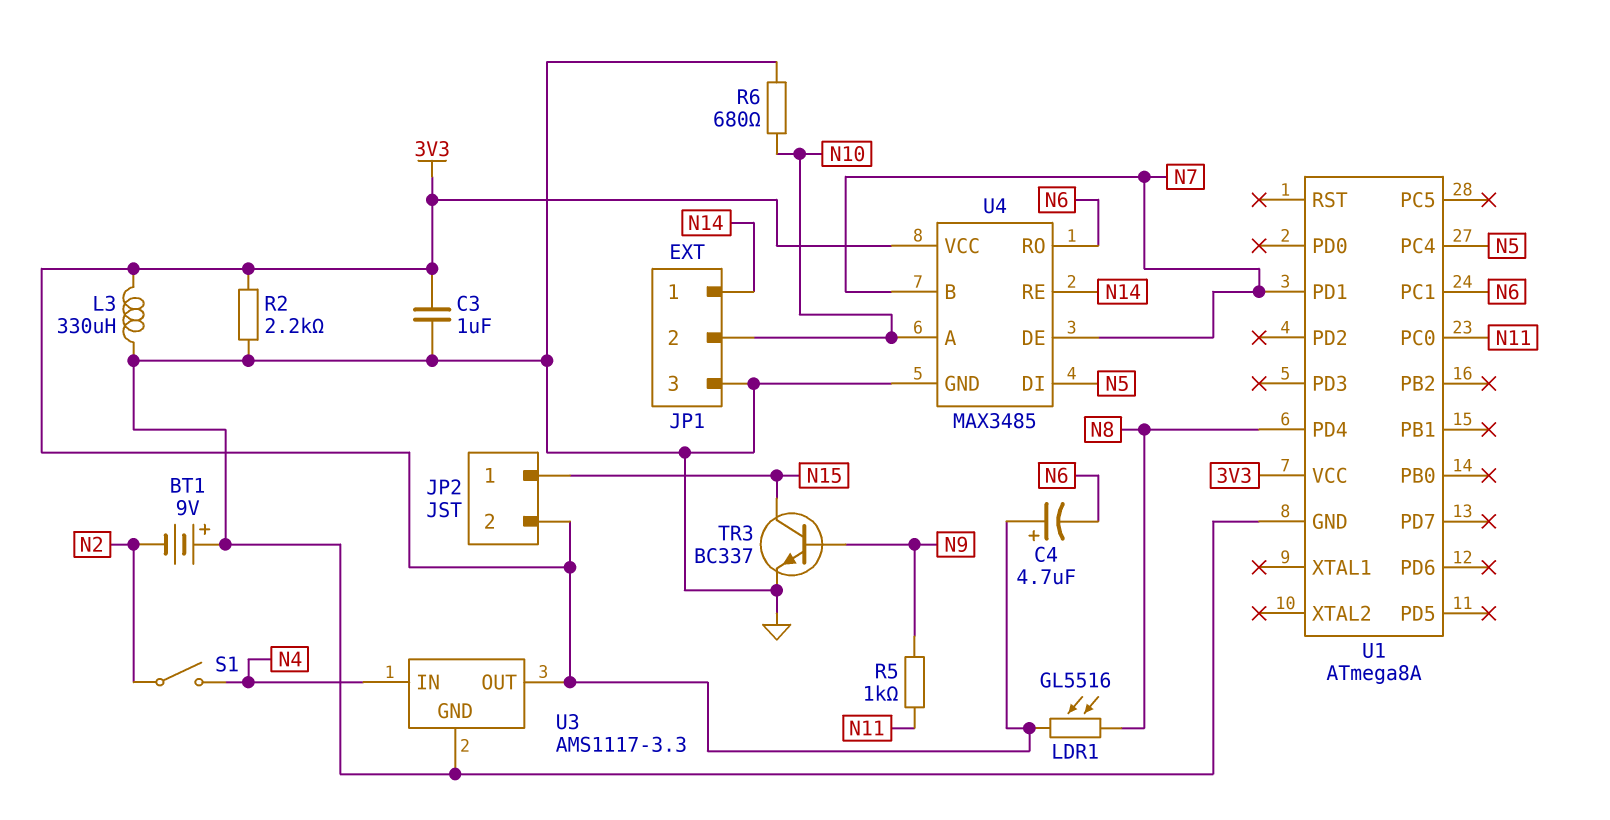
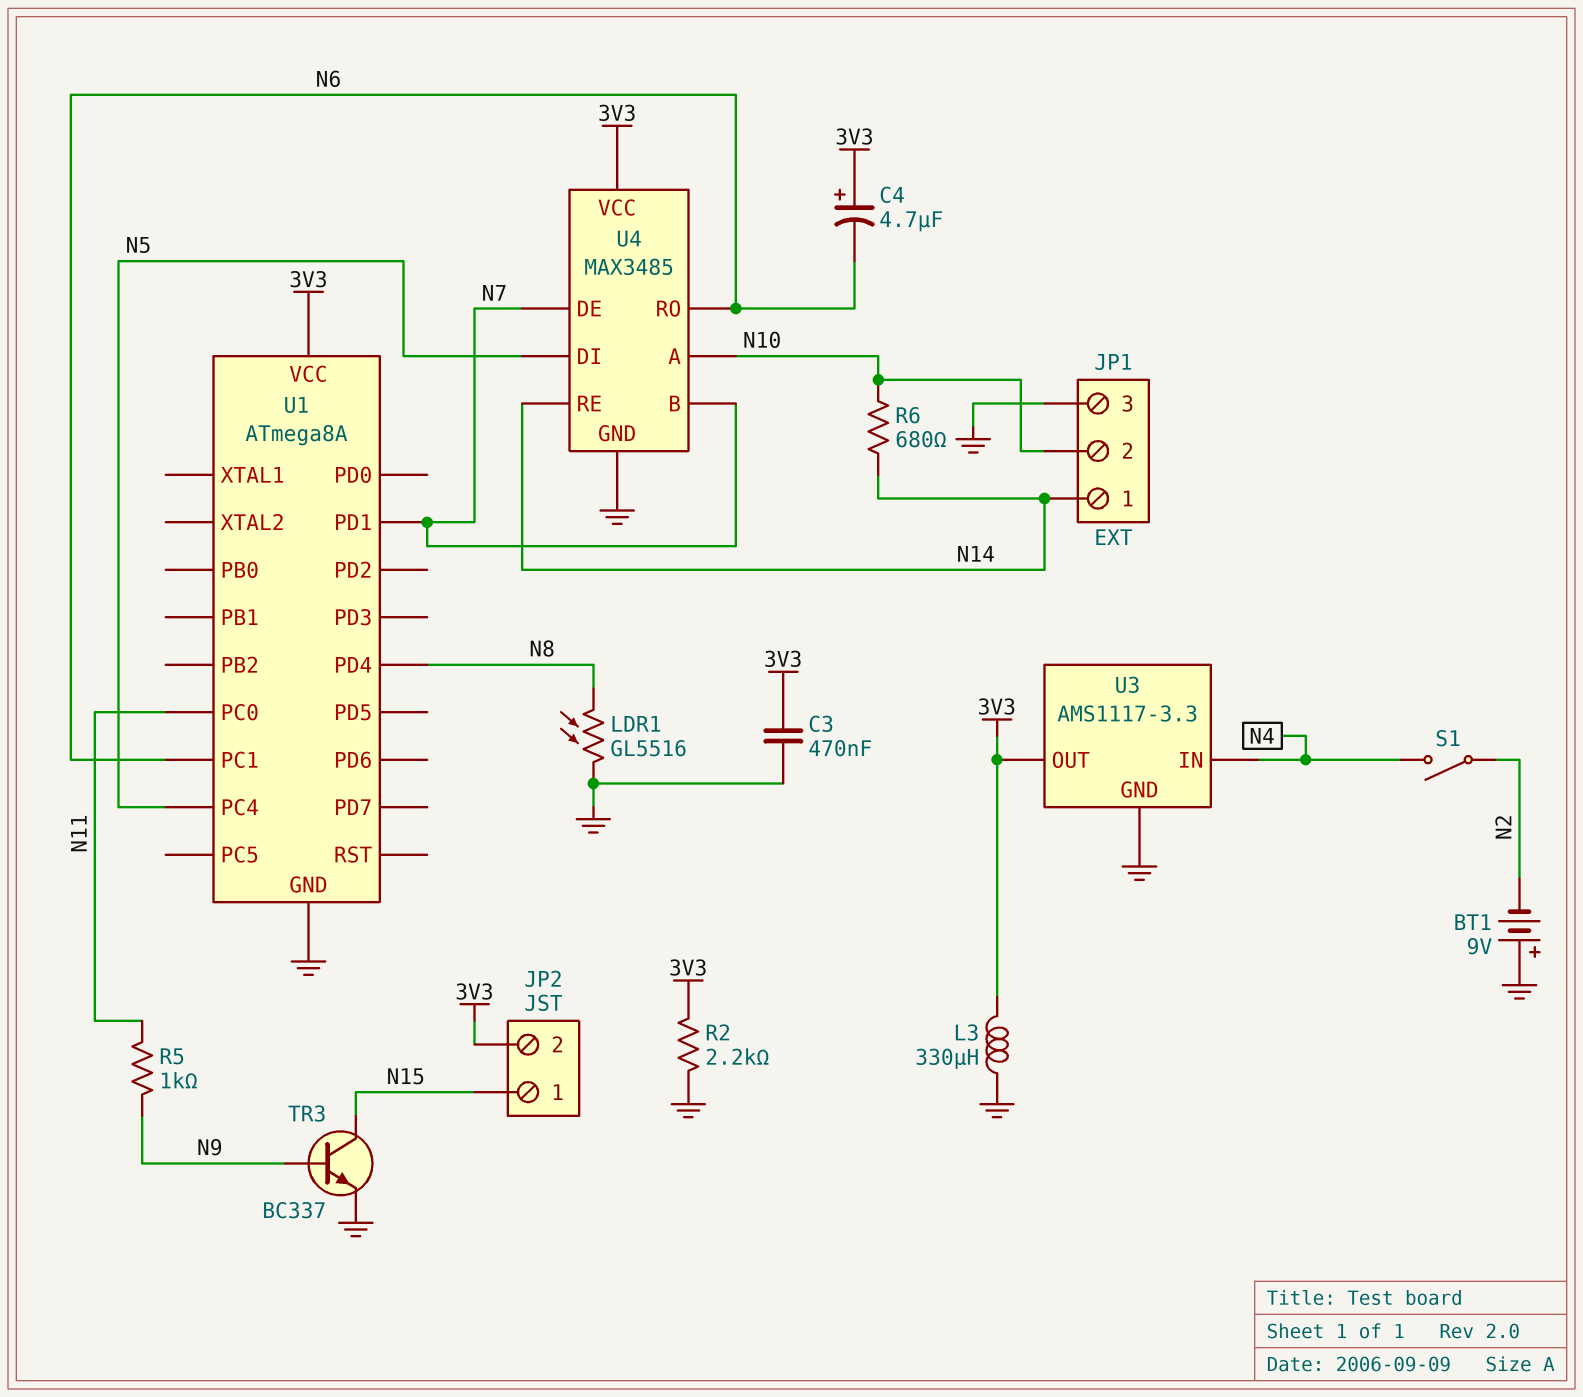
C3: 1uF (3V3, GND) -> 470nF (3V3, GND)
LDR1: GL5516 (3V3, N8) -> GL5516 (GND, N8)
R6: 680 (GND, N10) -> 680 (N10, N14)

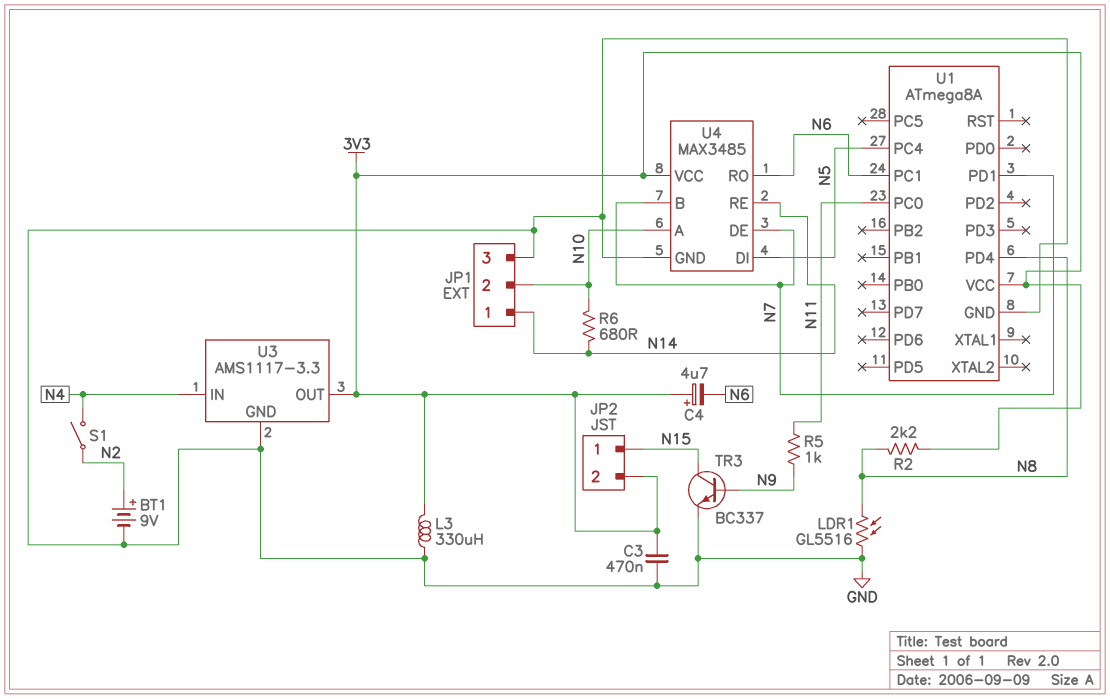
BT1: 9V (plus GND, minus N2) -> 9V (plus N2, minus GND)
R2: 2.2k (3V3, GND) -> 2.2k (3V3, N8)

